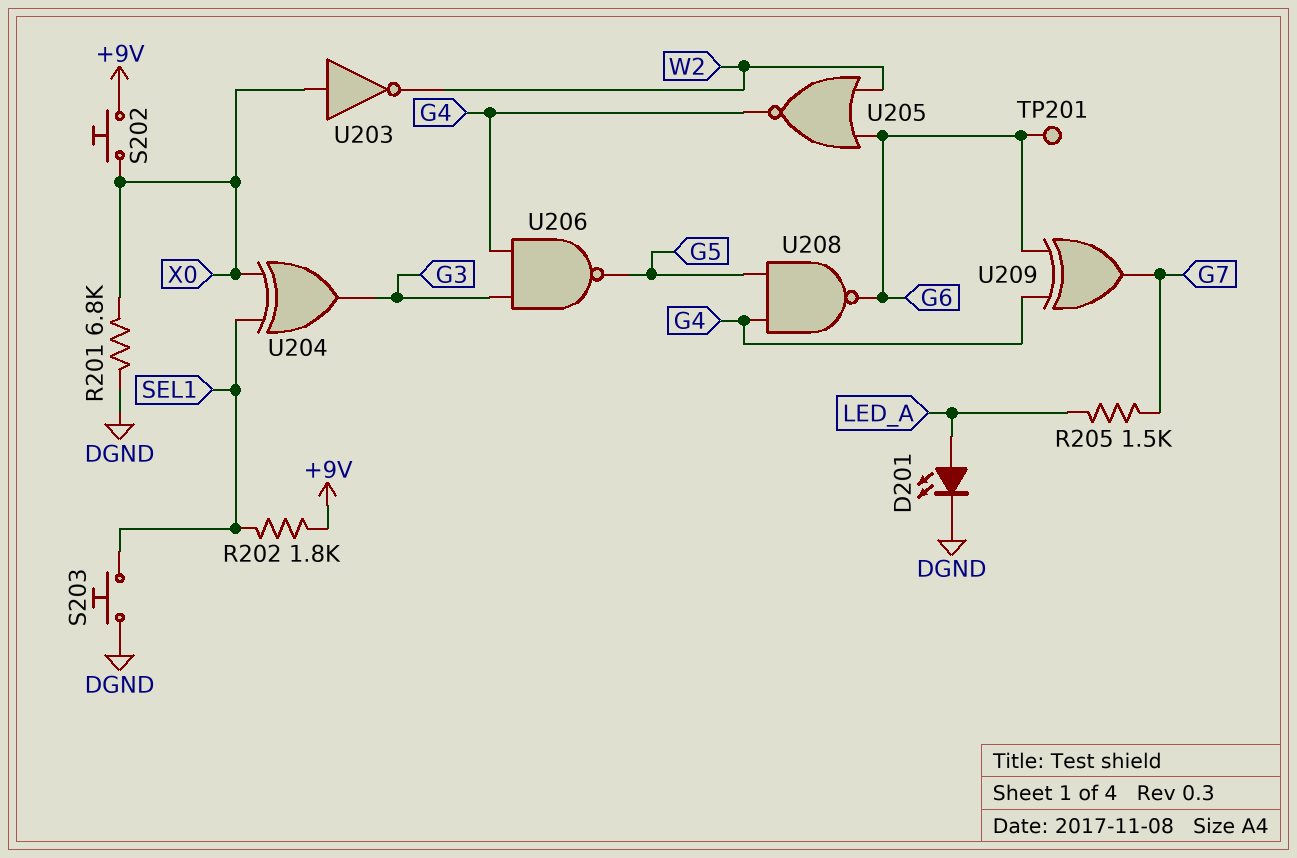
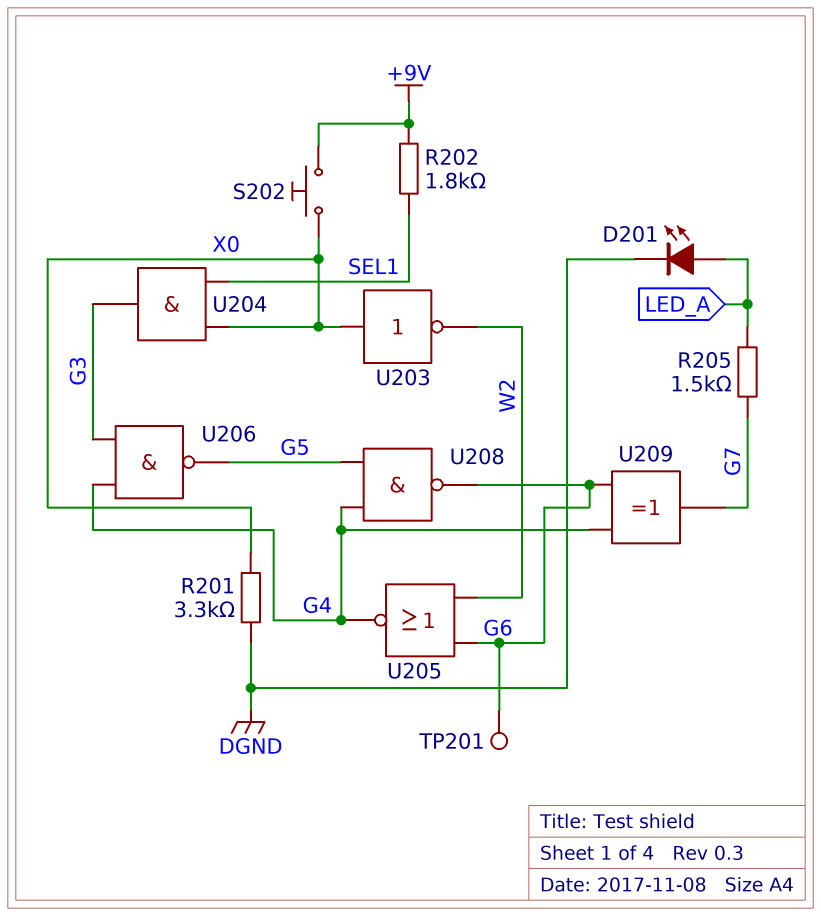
R201: 6.8k (DGND, X0) -> 3.3k (DGND, X0)
S203: button (DGND, SEL1) -> none
U204: XOR (in SEL1, in X0, out G3) -> AND (in SEL1, in X0, out G3)

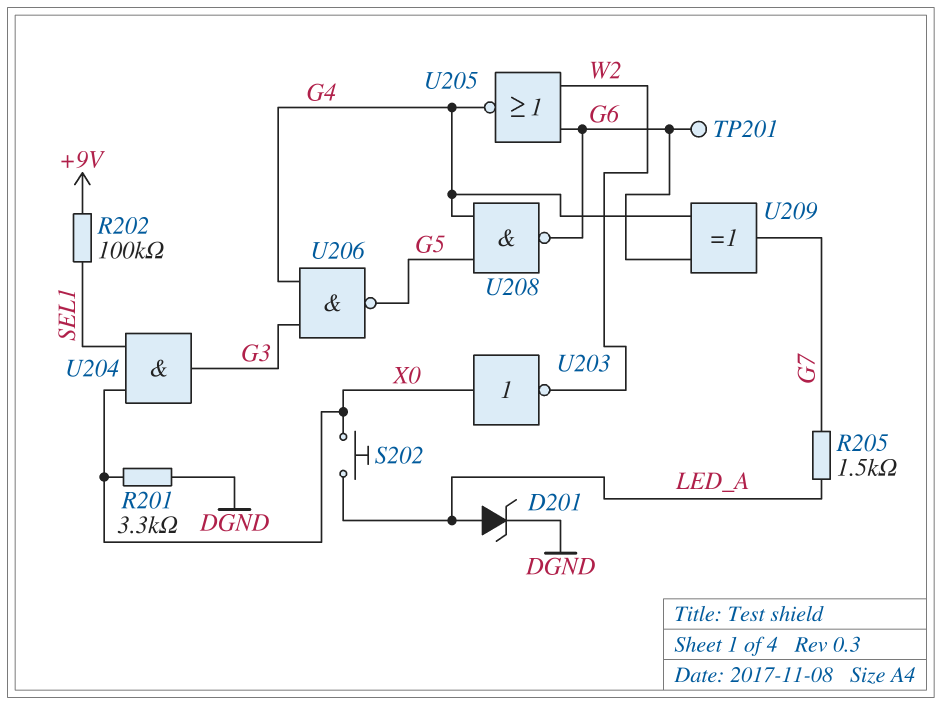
D201: LED (A LED_A, K DGND) -> zener (A LED_A, K DGND)
R202: 1.8k (+9V, SEL1) -> 100k (+9V, SEL1)
S202: button (+9V, X0) -> button (LED_A, X0)

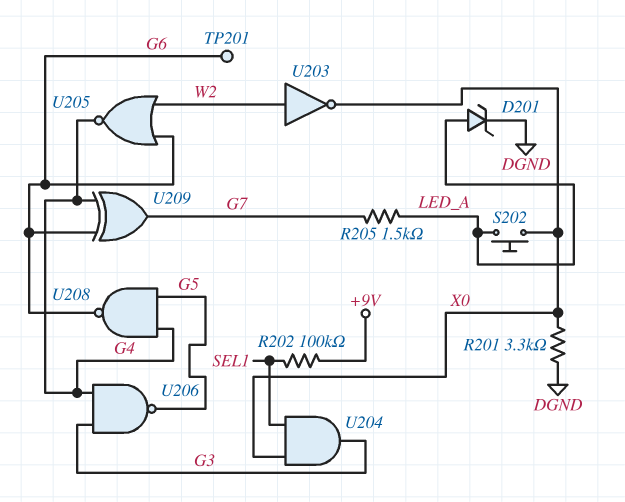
U203: NOT (in X0, out W2) -> NOT (in W2, out X0)

